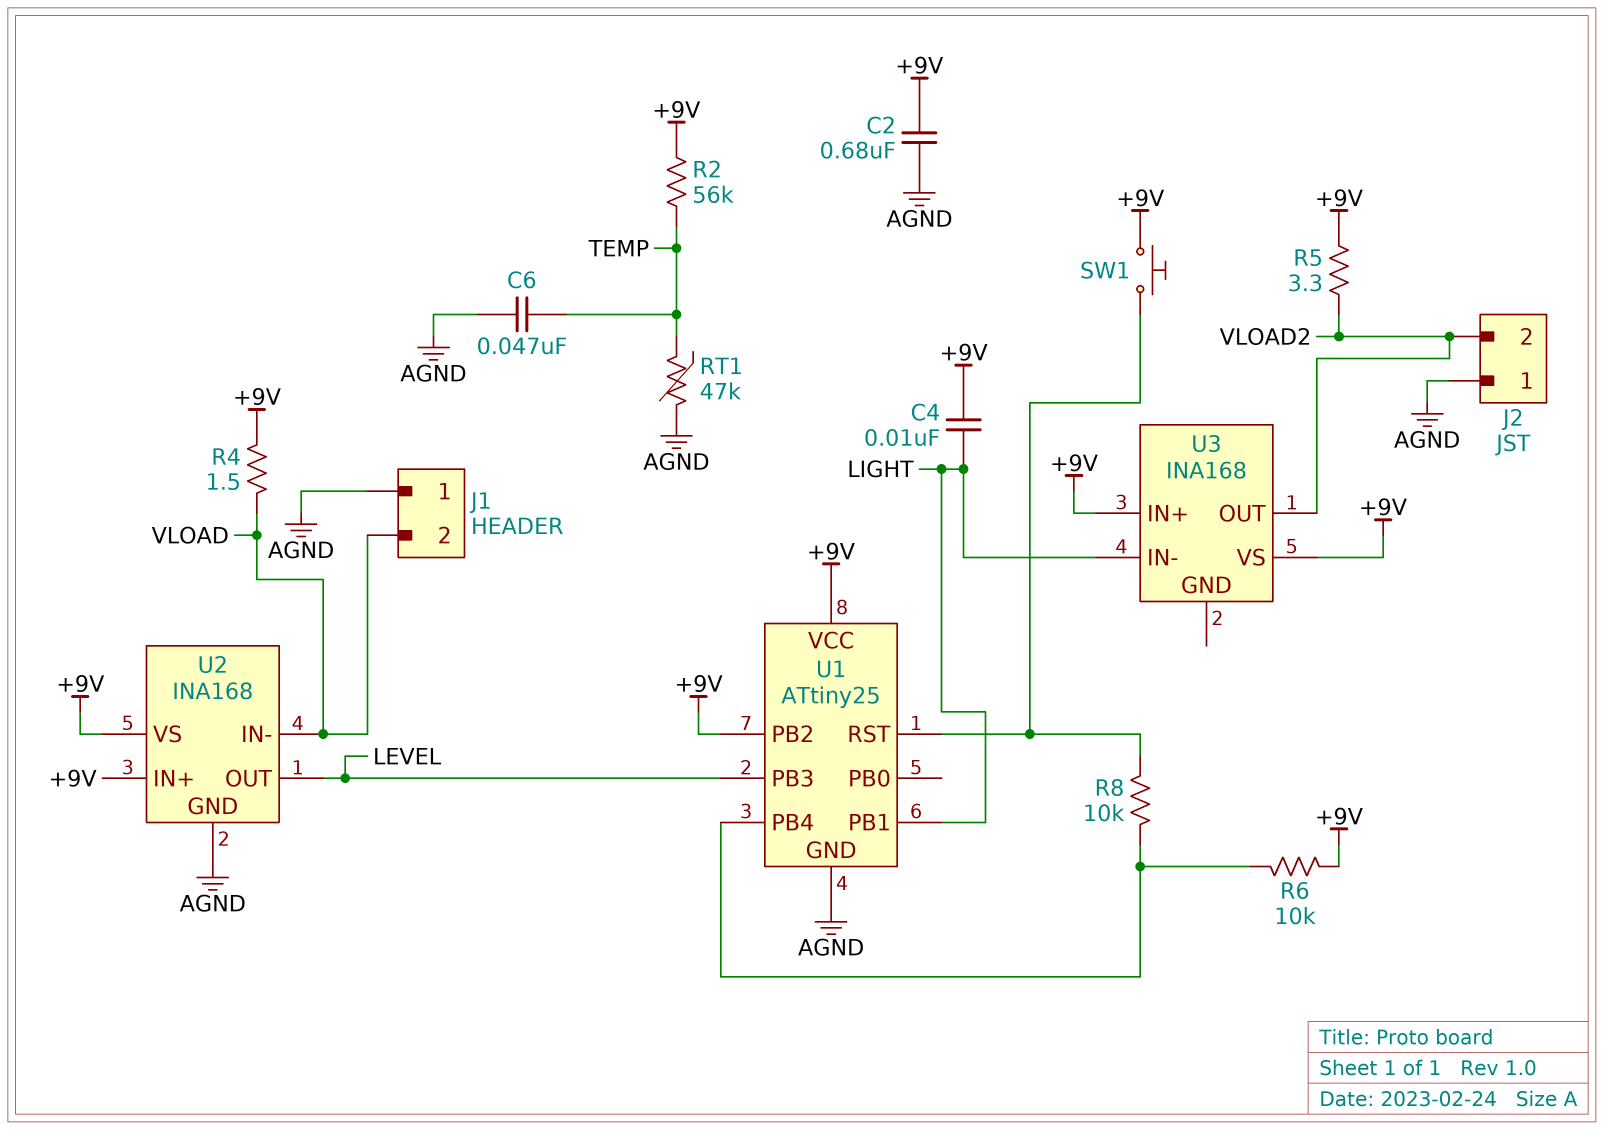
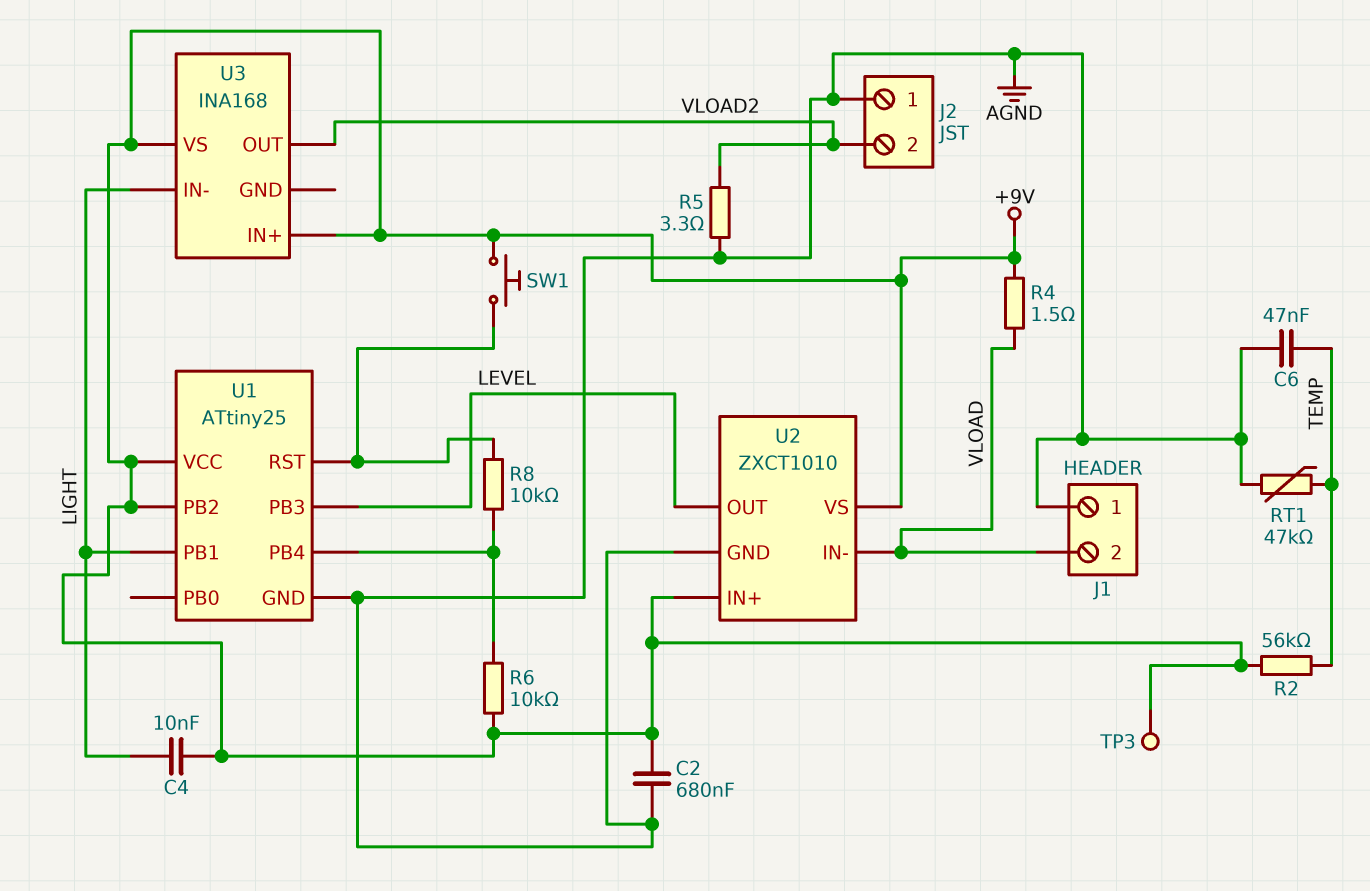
R5: 3.3 (+9V, VLOAD2) -> 3.3 (AGND, VLOAD2)
TP3: none -> test point (+9V)
U2: INA168 -> ZXCT1010

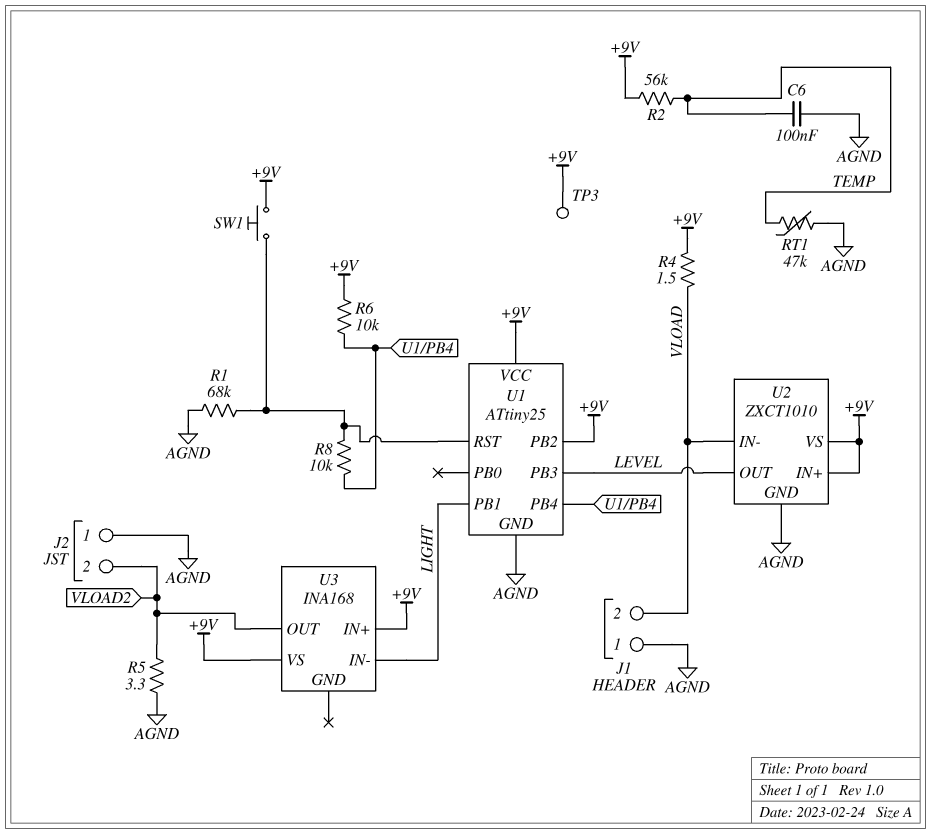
C2: 680nF (+9V, AGND) -> none
C4: 10nF (+9V, LIGHT) -> none
C6: 47nF (AGND, TEMP) -> 100nF (AGND, TEMP)
R1: none -> 68k (AGND, U1/RST)

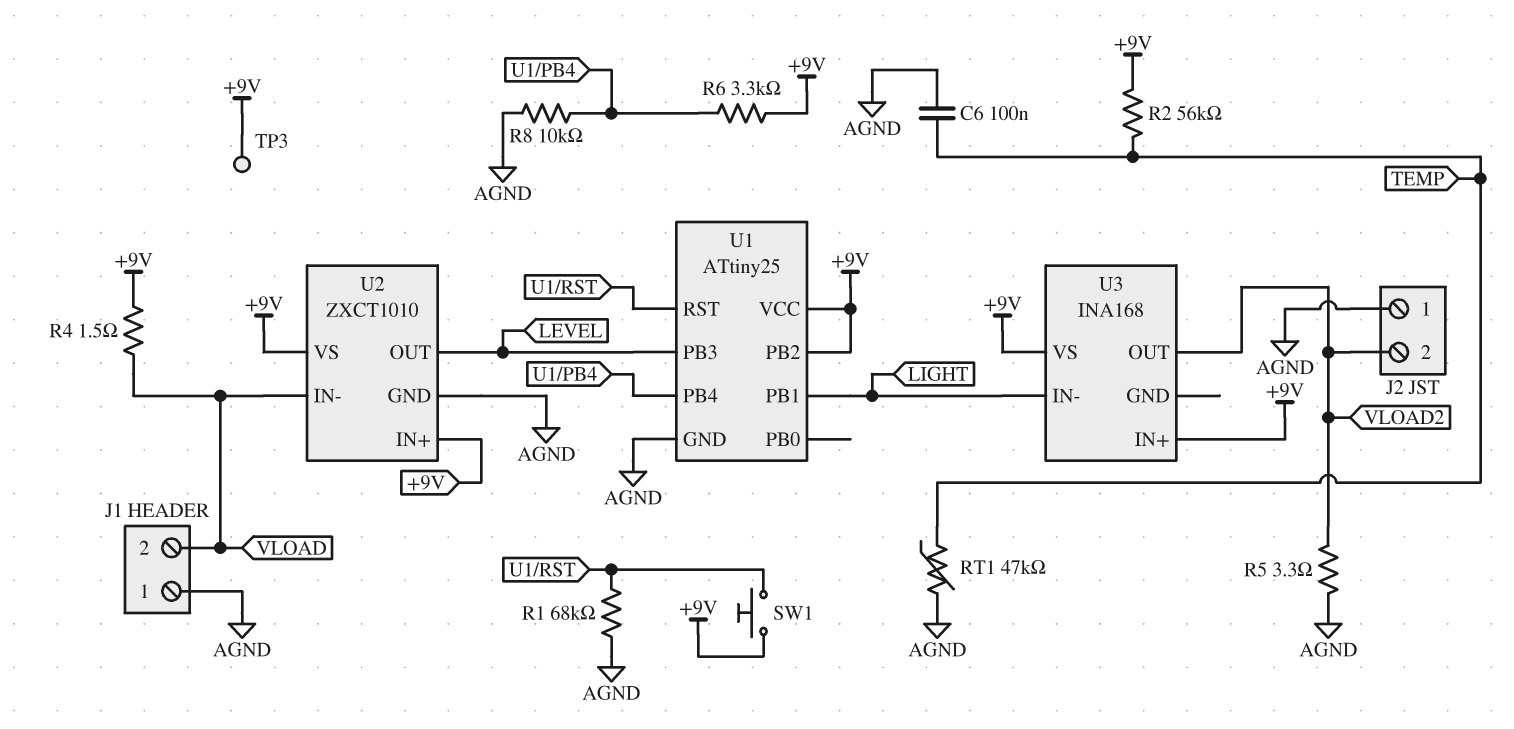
R6: 10k (+9V, U1/PB4) -> 3.3k (+9V, U1/PB4)
R8: 10k (U1/PB4, U1/RST) -> 10k (AGND, U1/PB4)

